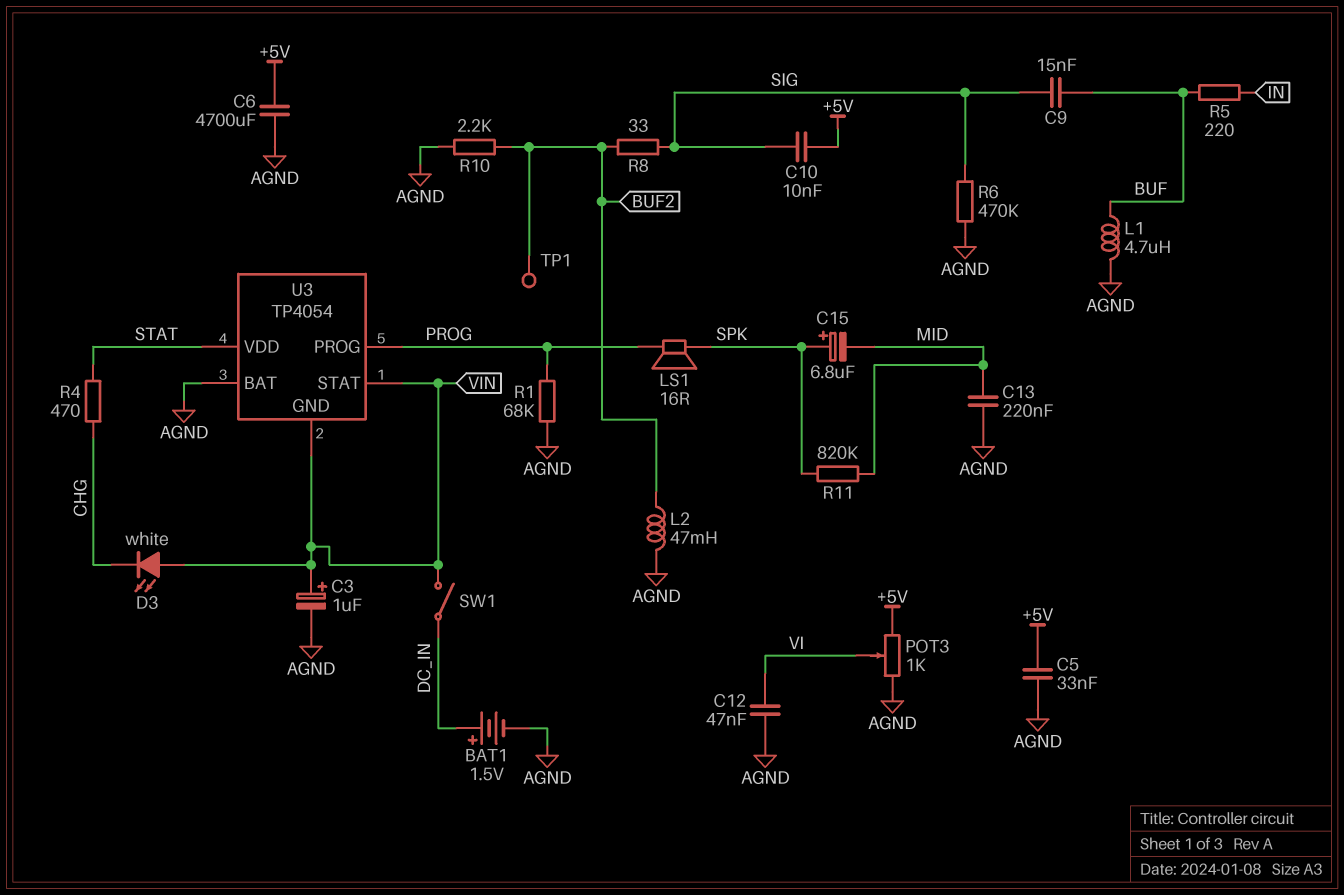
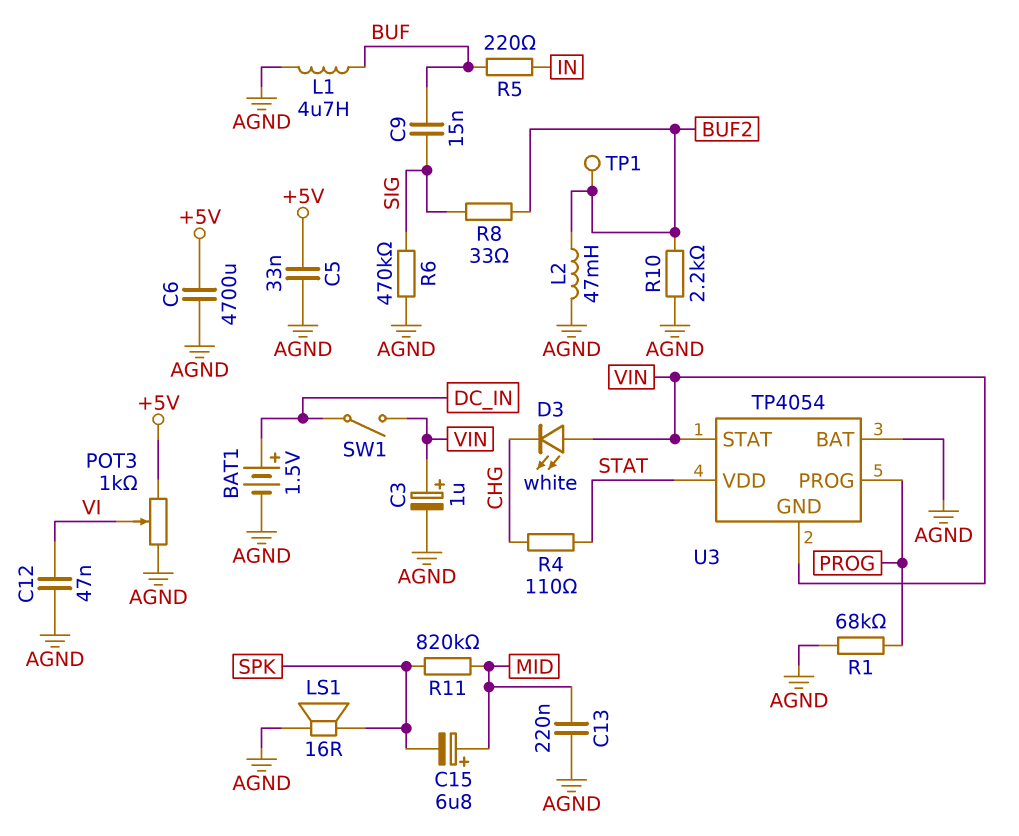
C10: 10nF (+5V, SIG) -> none
C15: 6.8uF (plus SPK, minus MID) -> 6.8uF (plus MID, minus SPK)
LS1: speaker 16R (PROG, SPK) -> speaker 16R (AGND, SPK)
R4: 470 (CHG, STAT) -> 110 (CHG, STAT)

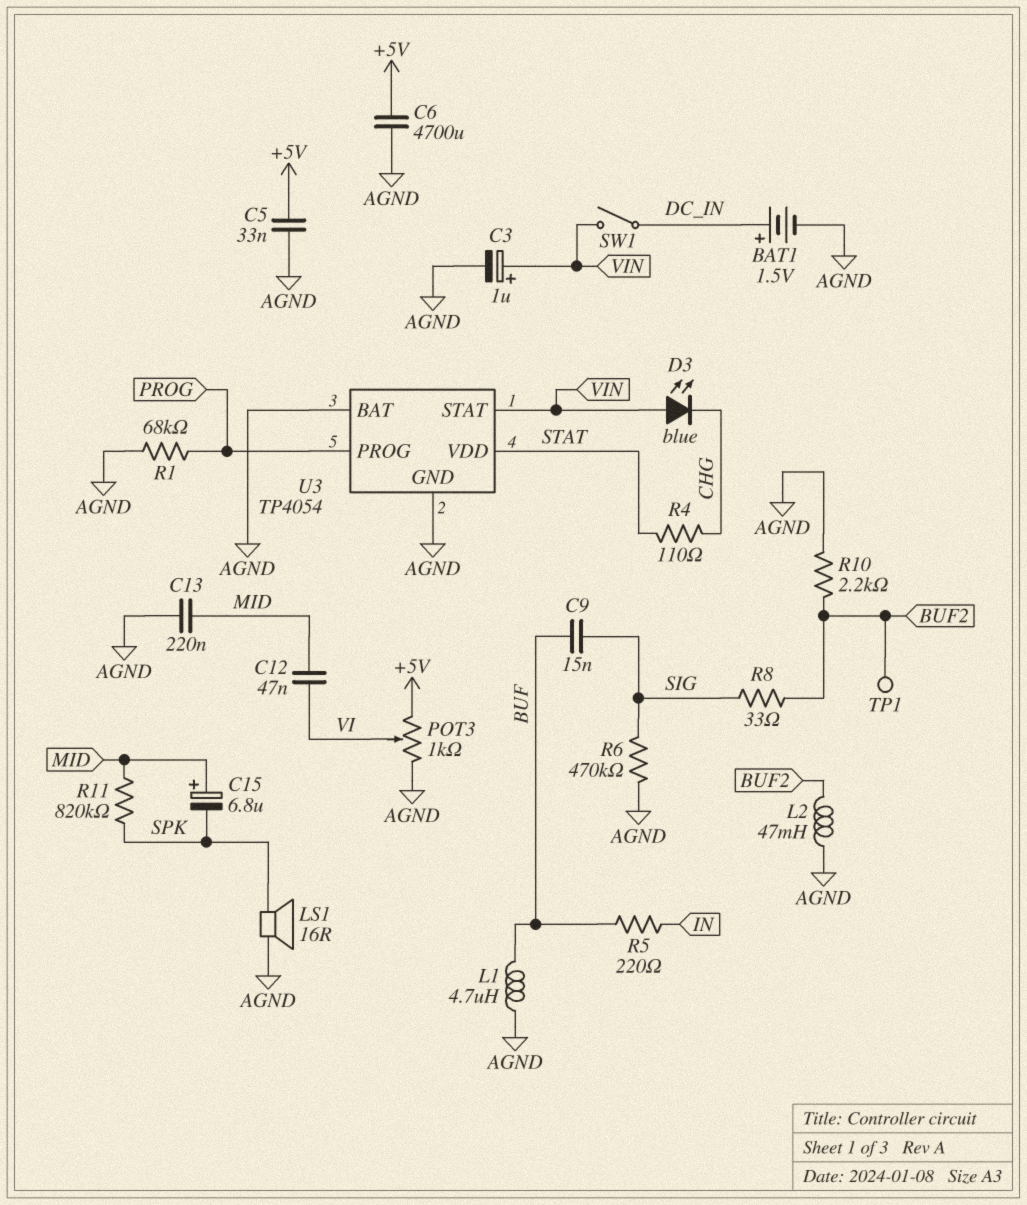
C12: 47nF (AGND, VI) -> 47nF (MID, VI)
D3: LED white (A VIN, K CHG) -> LED blue (A VIN, K CHG)
U3 pin GND: VIN -> AGND

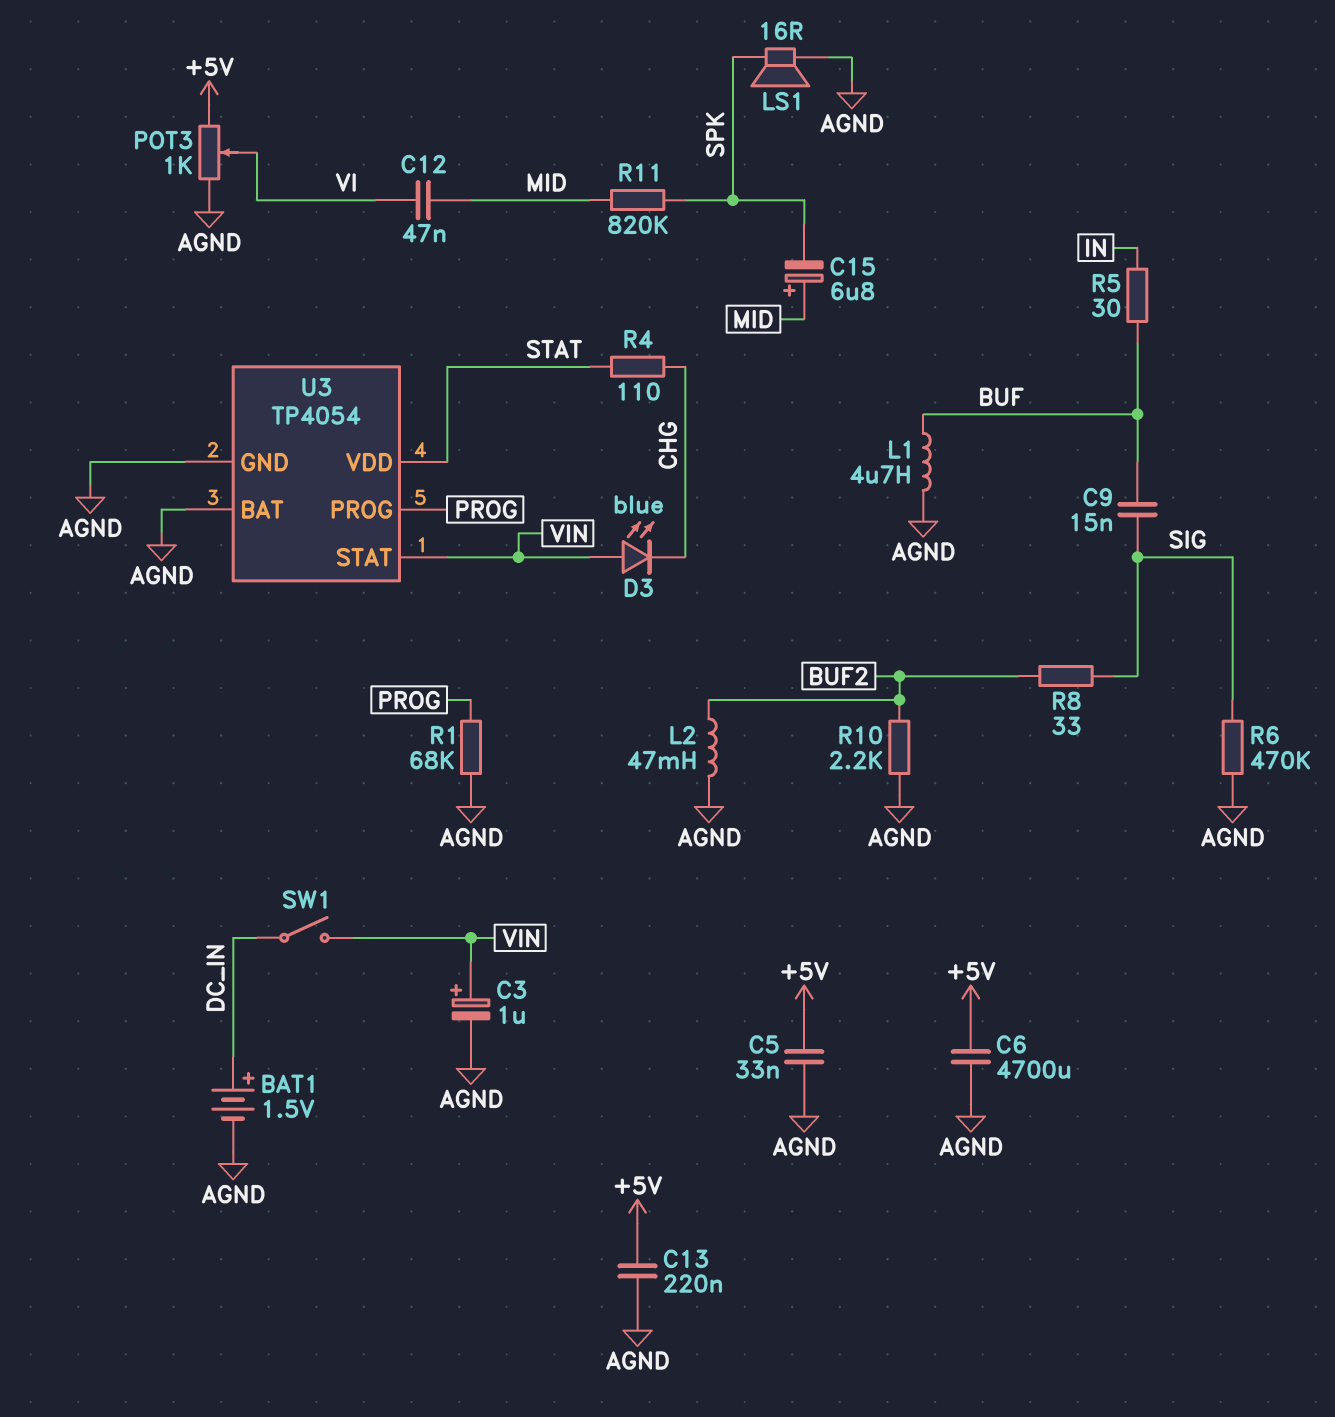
C13: 220nF (AGND, MID) -> 220nF (+5V, AGND)
R5: 220 (BUF, IN) -> 30 (BUF, IN)
TP1: test point (BUF2) -> none

